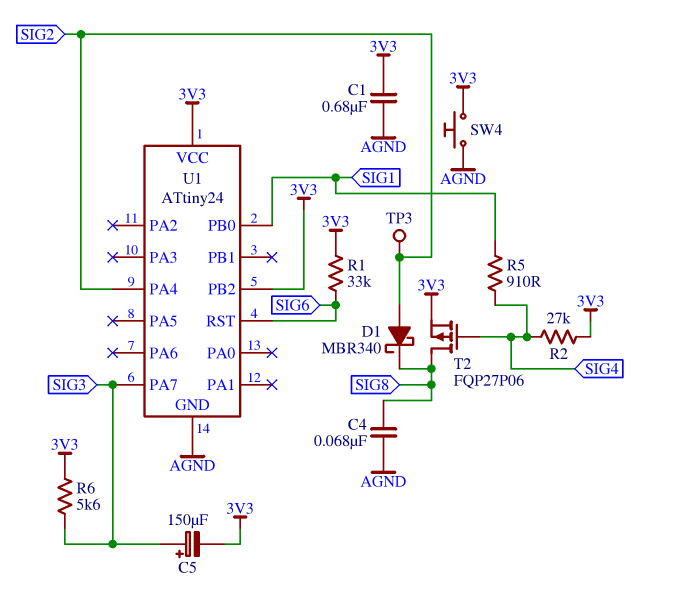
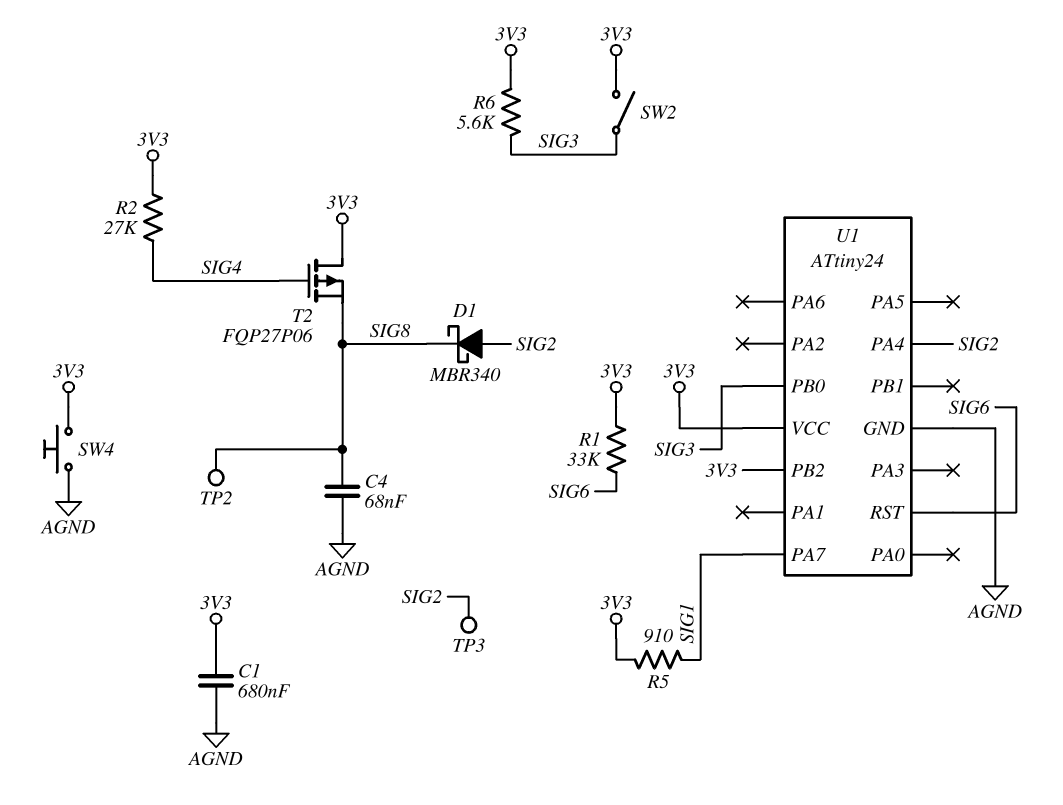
C5: 150uF (plus SIG3, minus 3V3) -> none
R5: 910 (SIG1, SIG4) -> 910 (3V3, SIG1)
SW2: none -> switch (3V3, SIG3)
T2: PMOS FQP27P06 (G SIG4, D SIG8, S 3V3) -> PMOS FQP27P06 (G SIG4, D 3V3, S SIG8)
TP2: none -> test point (SIG8)
U1 pin PA7: SIG3 -> SIG1
U1 pin PB0: SIG1 -> SIG3

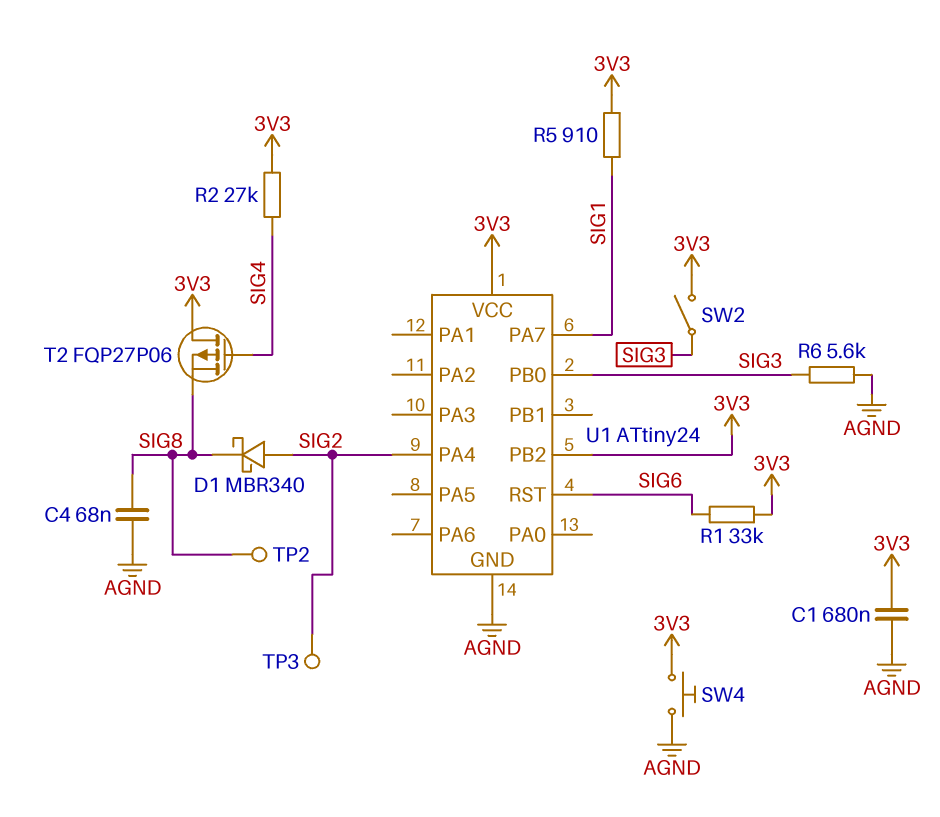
R6: 5.6k (3V3, SIG3) -> 5.6k (AGND, SIG3)

